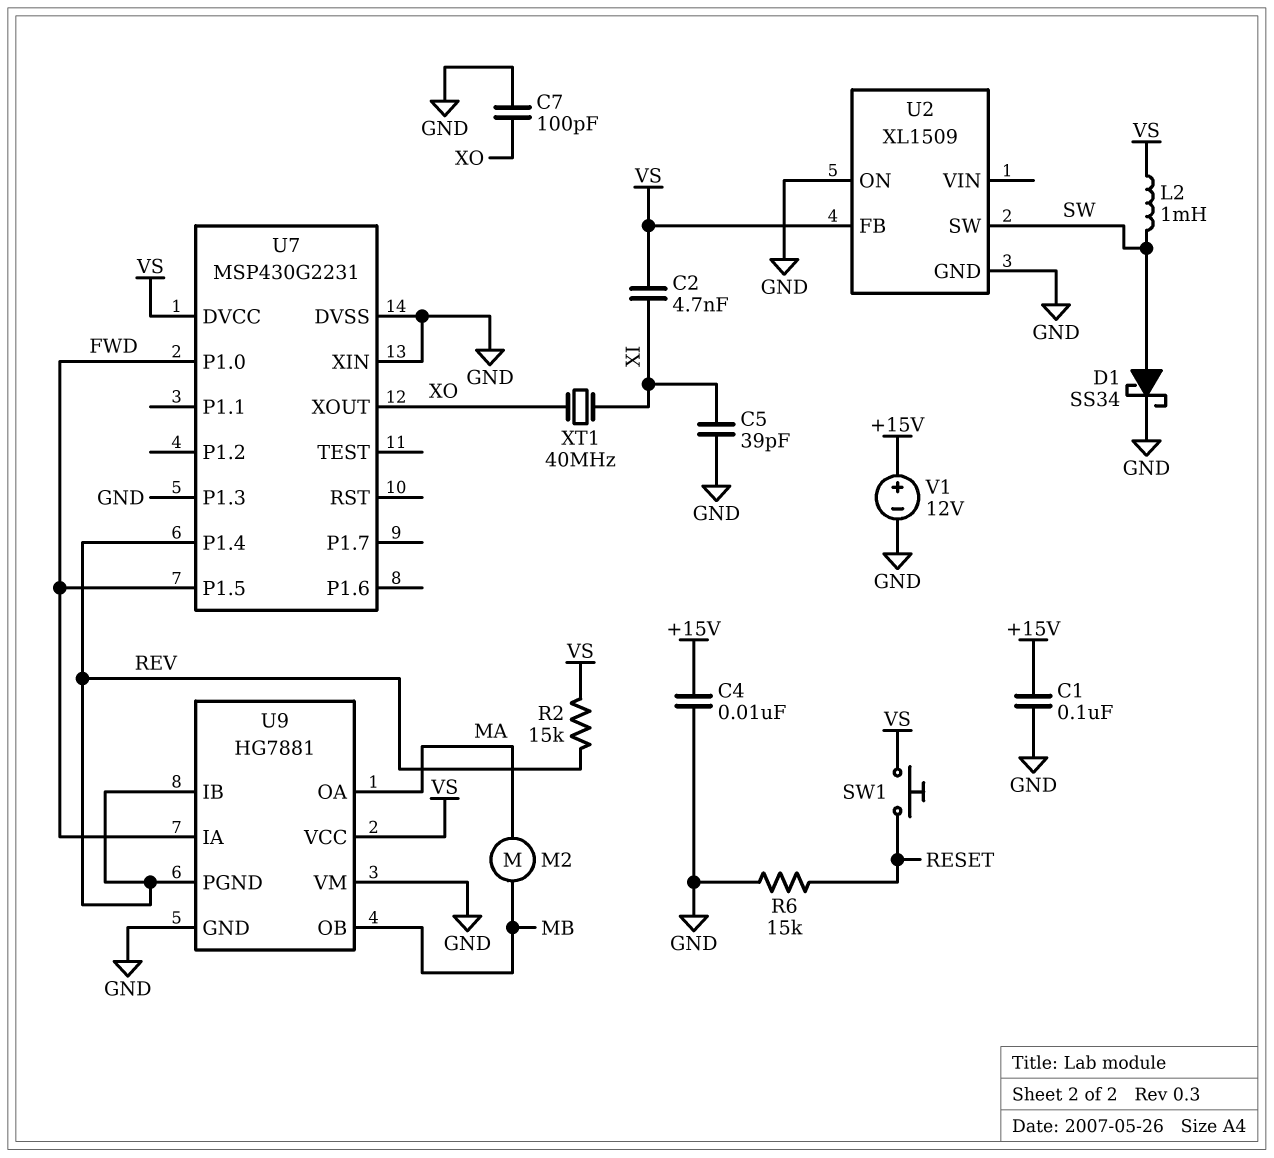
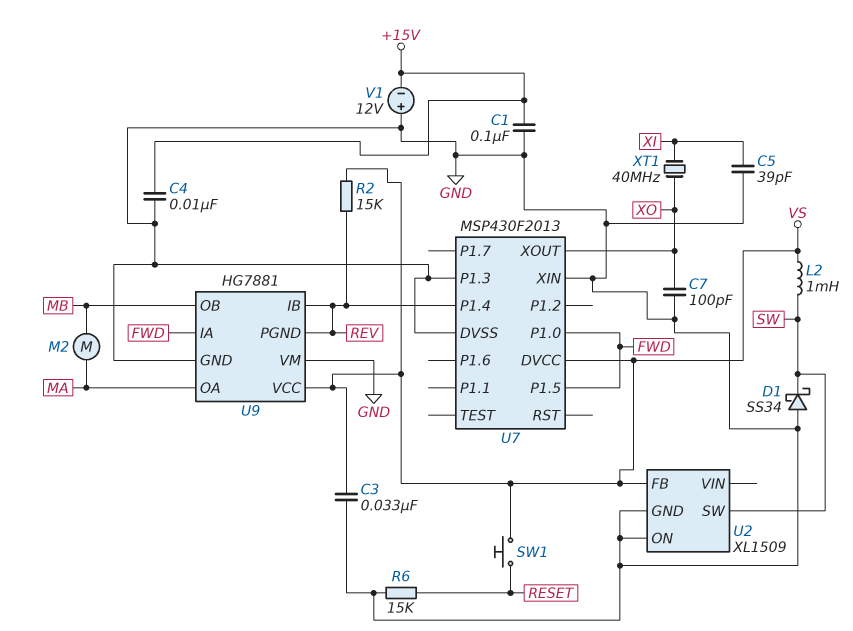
C2: 4.7nF (VS, XI) -> none
C3: none -> 33nF (GND, VS)
D1: schottky SS34 (A SW, K GND) -> schottky SS34 (A GND, K SW)
U7: MSP430G2231 -> MSP430F2013
V1: 12V (plus +15V, minus GND) -> 12V (plus GND, minus +15V)

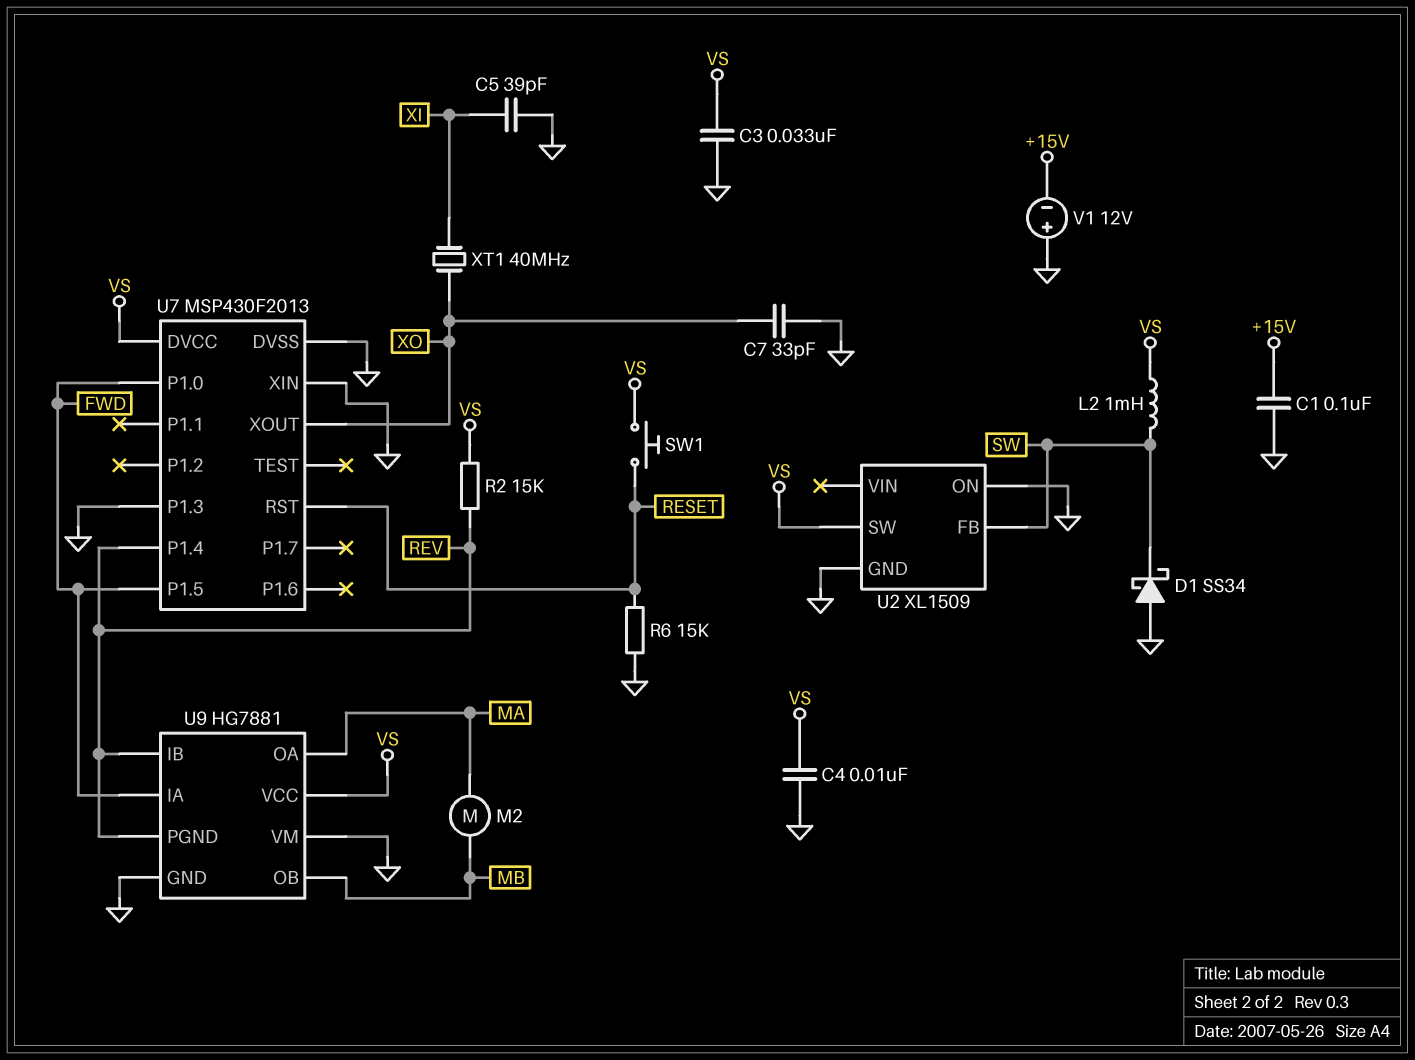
C4: 10nF (+15V, GND) -> 10nF (GND, VS)
C7: 100pF (GND, XO) -> 33pF (GND, XO)
U2 pin FB: VS -> SW
U2 pin SW: SW -> VS
U7 pin RST: none -> RESET

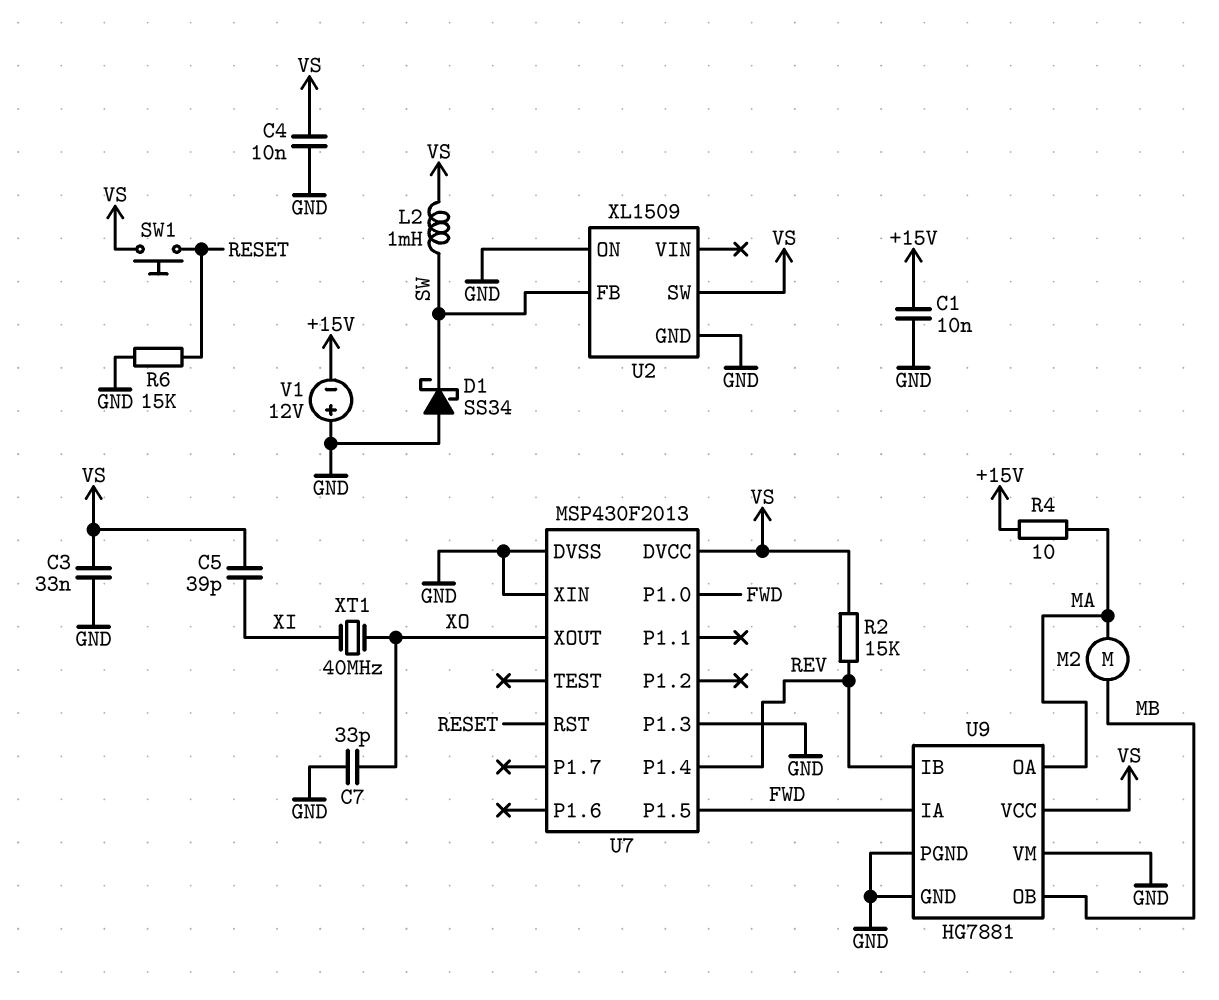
C1: 100nF (+15V, GND) -> 10nF (+15V, GND)
C5: 39pF (GND, XI) -> 39pF (VS, XI)
R4: none -> 10 (+15V, MA)
U9 pin PGND: REV -> GND

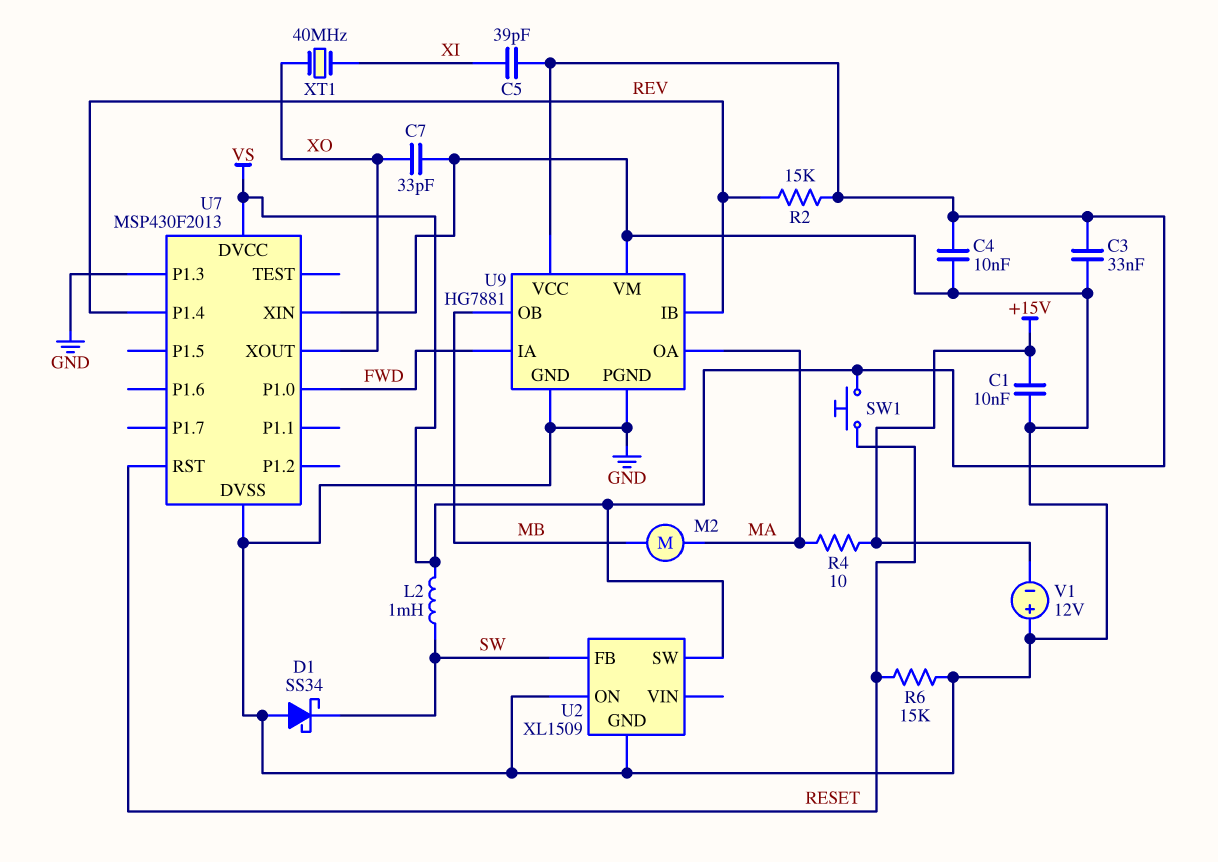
U7 pin P1.5: FWD -> none

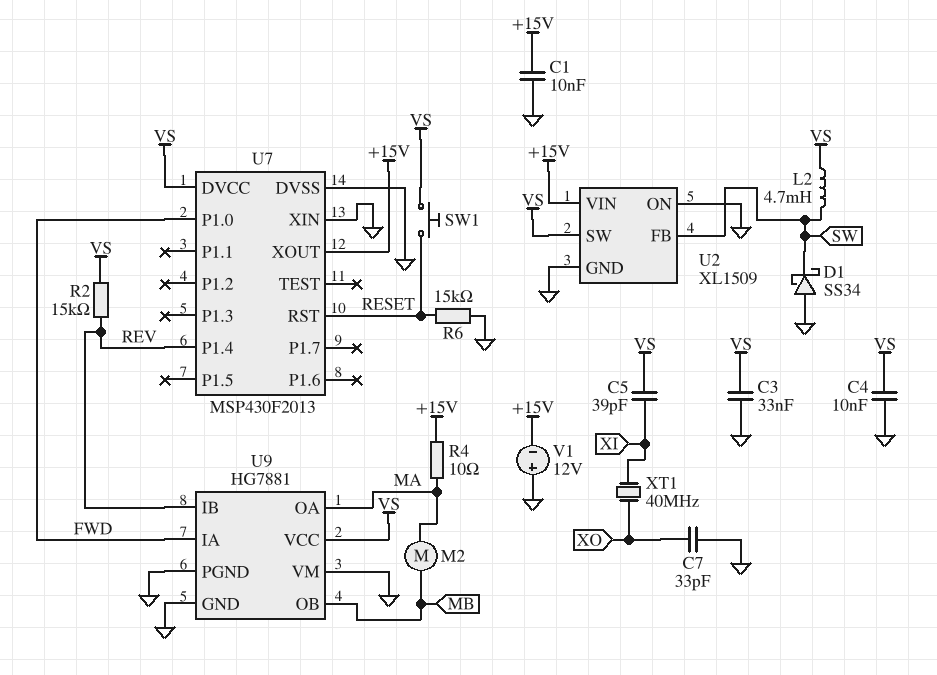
L2: 1mH (SW, VS) -> 4.7mH (SW, VS)
U2 pin VIN: none -> +15V
U7 pin P1.3: GND -> none
U7 pin XOUT: XO -> +15V

